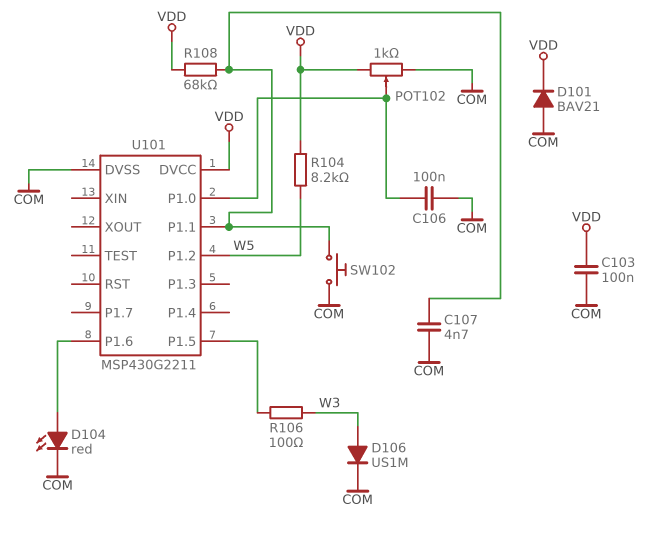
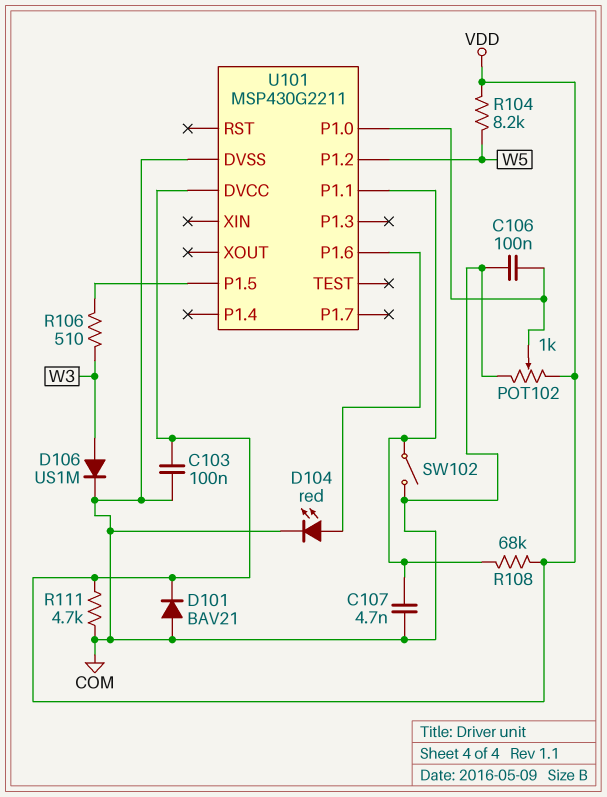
R106: 100 (U101/P1.5, W3) -> 510 (U101/P1.5, W3)
R111: none -> 4.7k (COM, VDD)
SW102: button (COM, U101/P1.1) -> switch (COM, U101/P1.1)

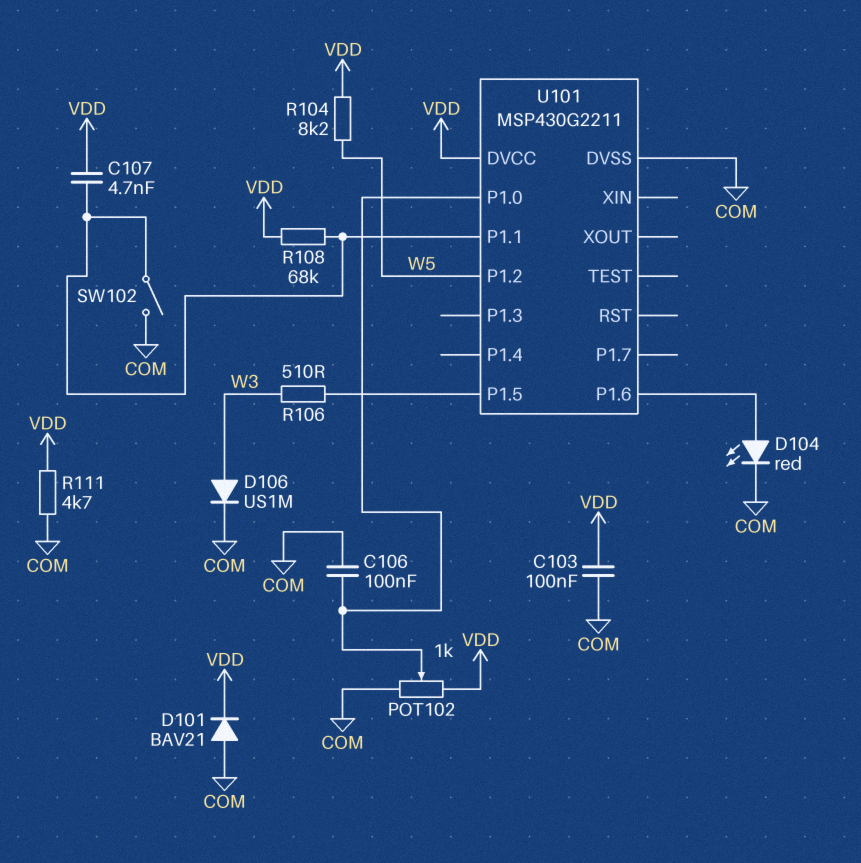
C107: 4.7nF (COM, U101/P1.1) -> 4.7nF (U101/P1.1, VDD)

